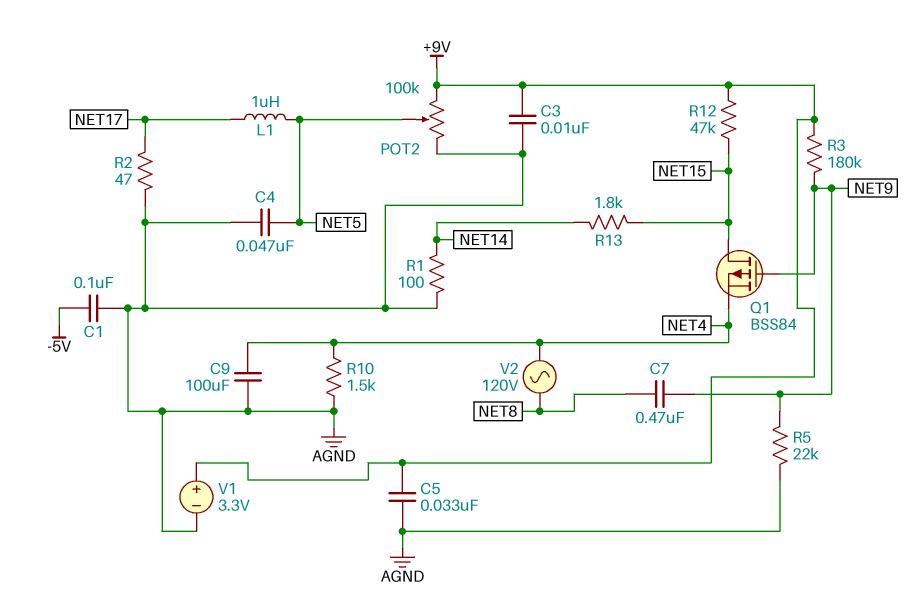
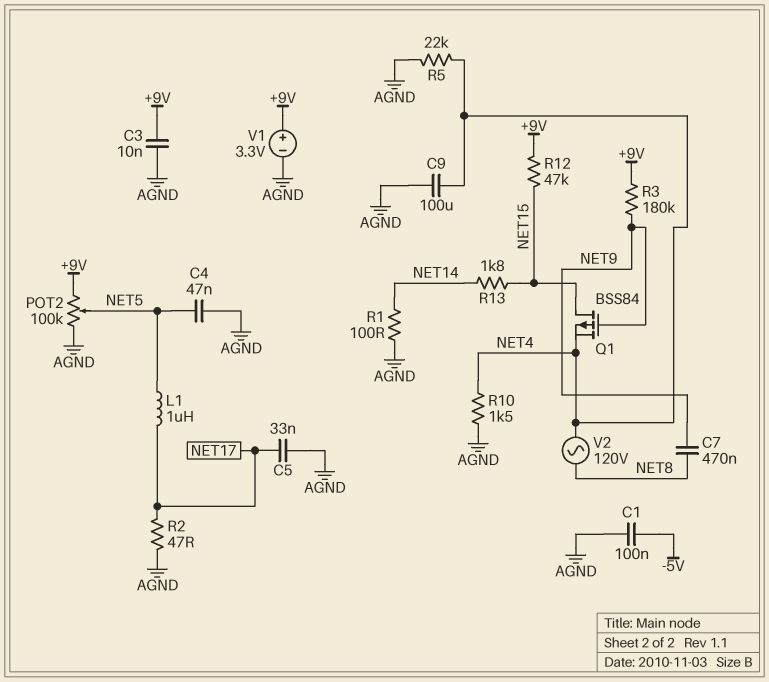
C5: 33nF (+9V, AGND) -> 33nF (AGND, NET17)
R5: 22k (AGND, NET9) -> 22k (AGND, NET4)

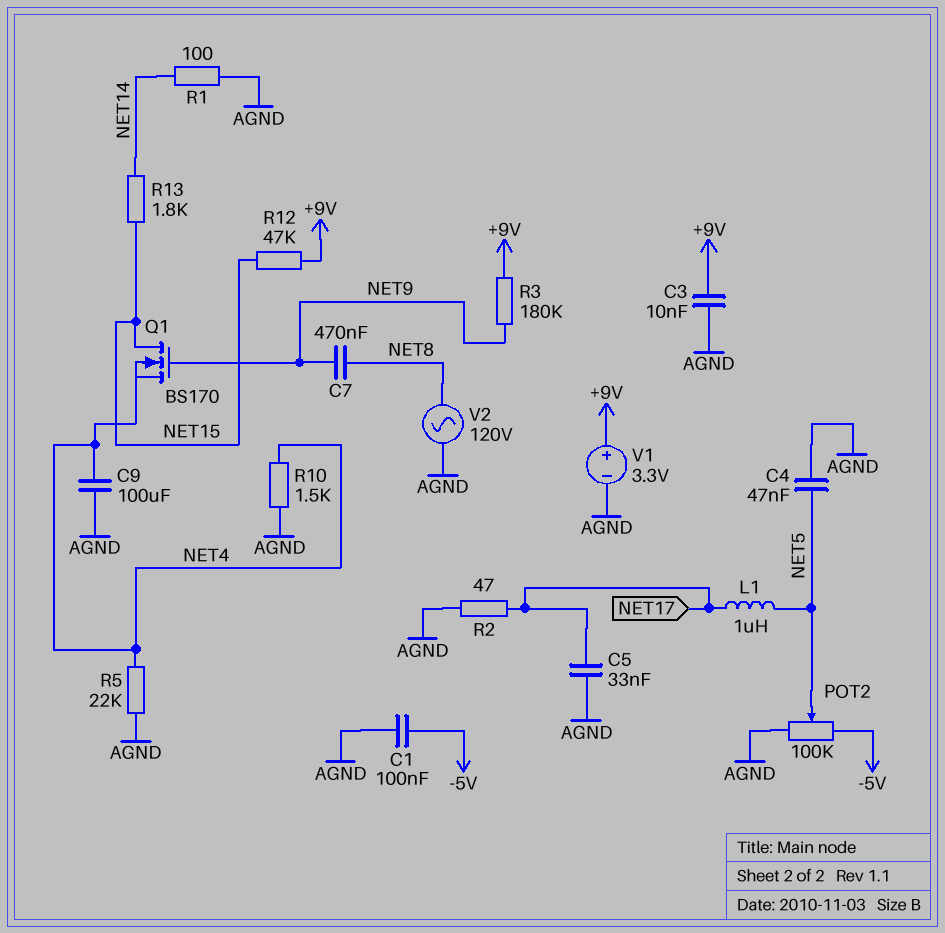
POT2: 100k (+9V, AGND, wiper NET5) -> 100k (-5V, AGND, wiper NET5)
Q1: PMOS BSS84 (G NET9, D NET15, S NET4) -> NMOS BS170 (G NET9, D NET15, S NET4)
V2: AC 120V (NET4, NET8) -> AC 120V (AGND, NET8)

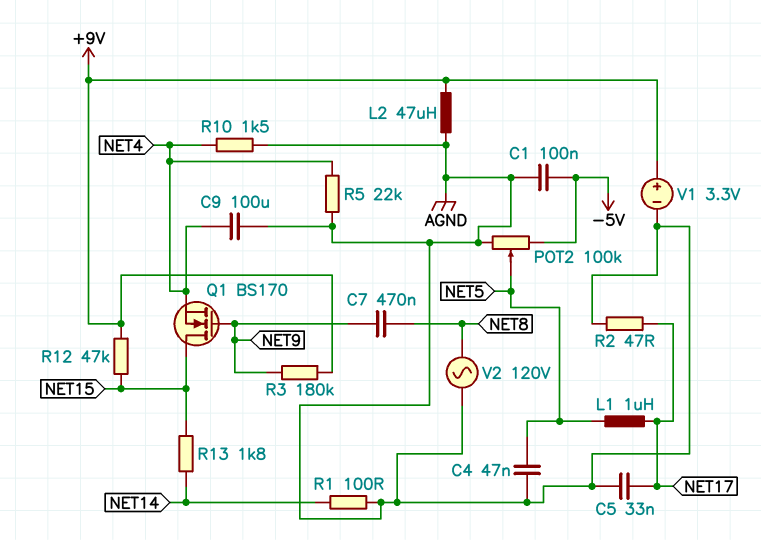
C3: 10nF (+9V, AGND) -> none
L2: none -> 47uH (+9V, AGND)

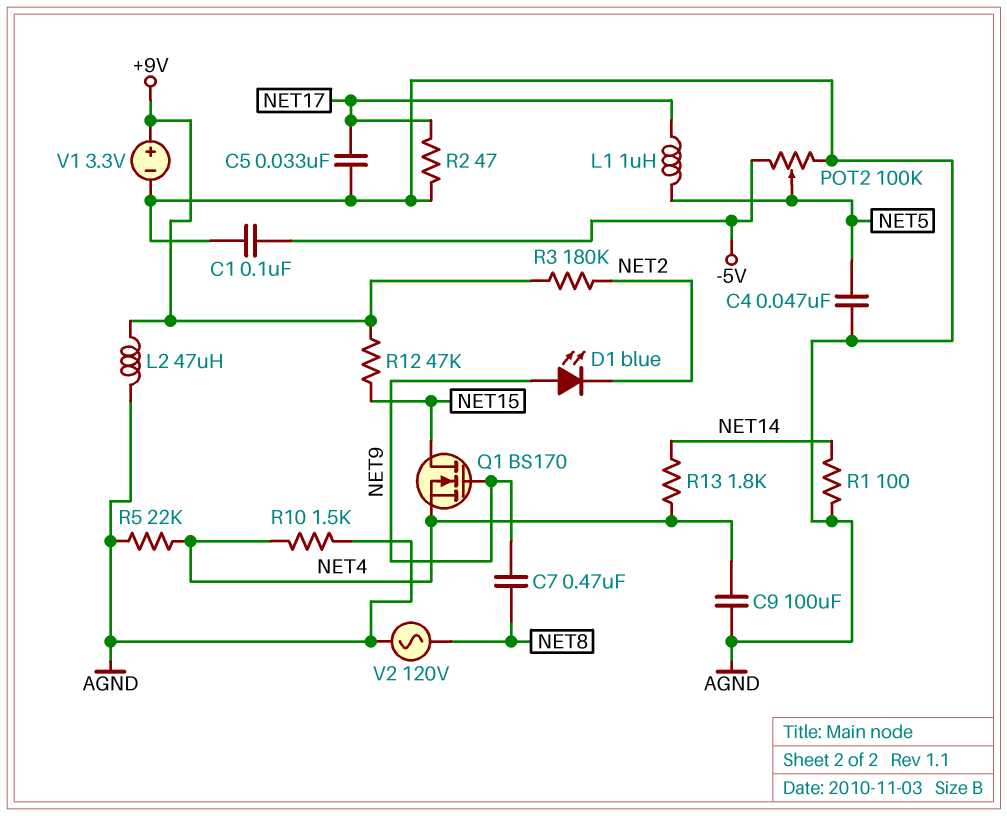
D1: none -> LED blue (A NET9, K NET2)
R3: 180k (+9V, NET9) -> 180k (+9V, NET2)
R13: 1.8k (NET14, NET15) -> 1.8k (NET4, NET14)

